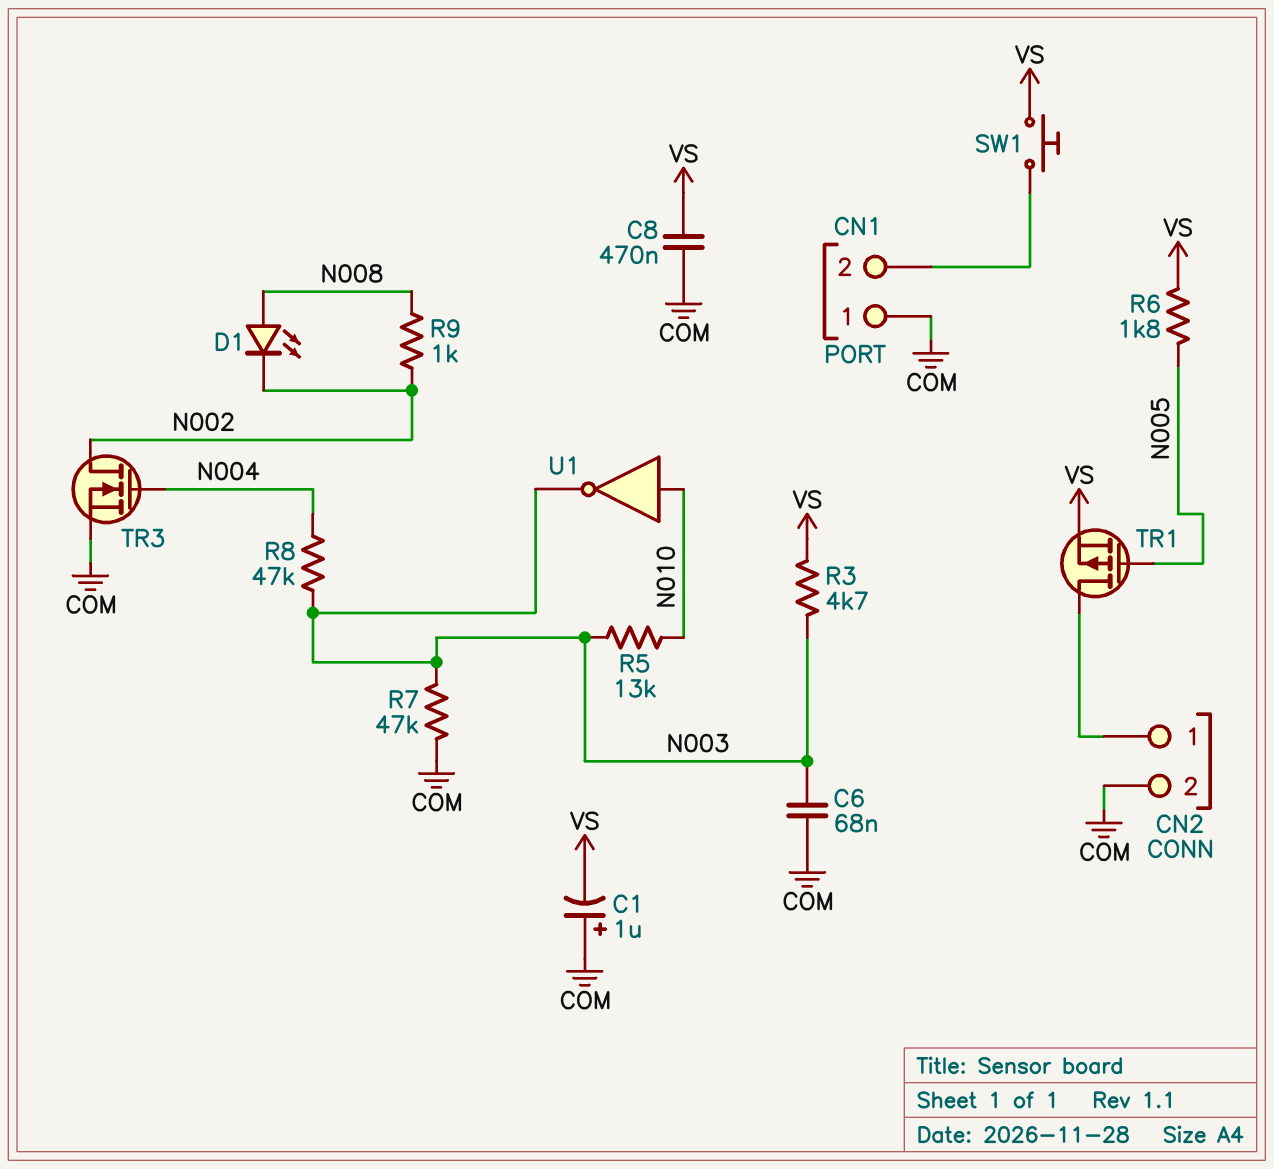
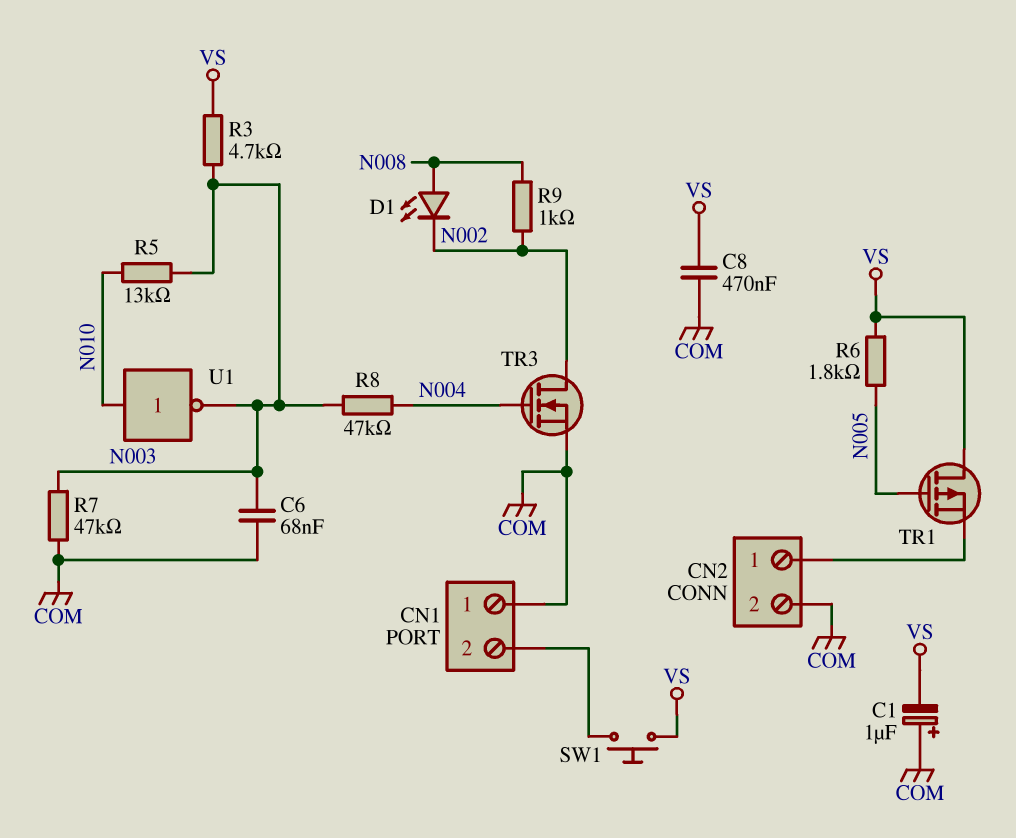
TR1: PMOS (G N005, D CN2/1, S VS) -> PMOS (G N005, D VS, S CN2/1)

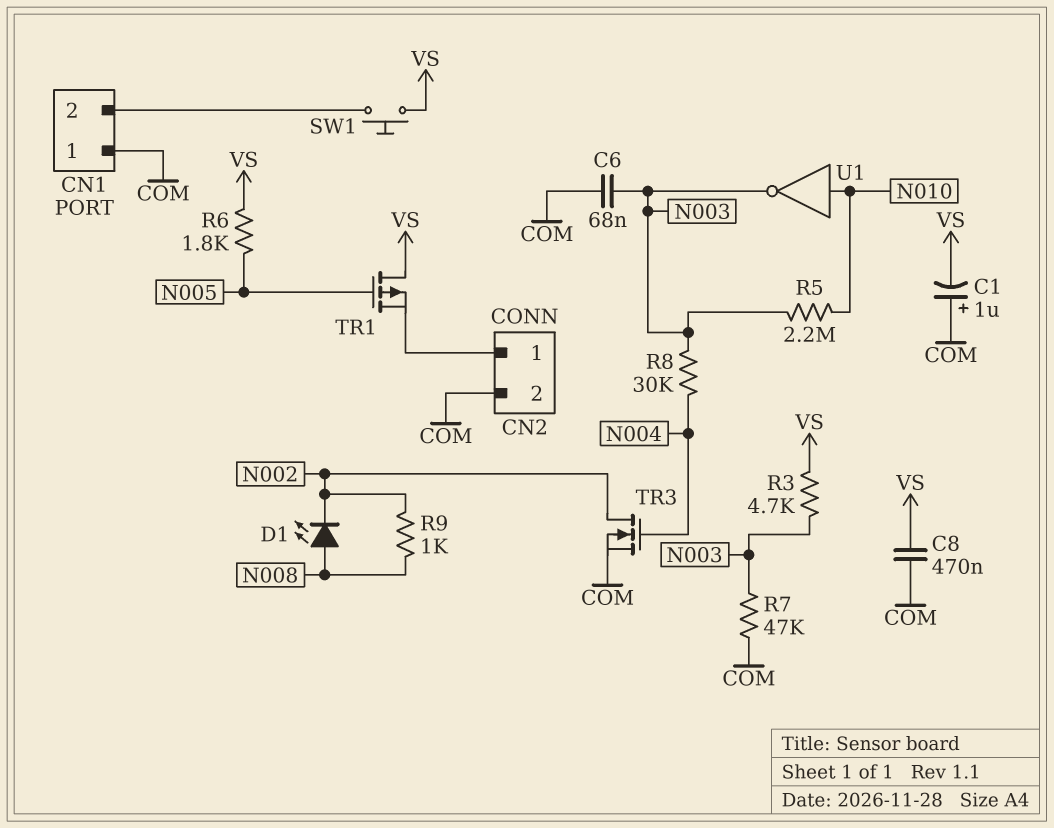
R5: 13k (N003, N010) -> 2.2M (N003, N010)
R8: 47k (N003, N004) -> 30k (N003, N004)

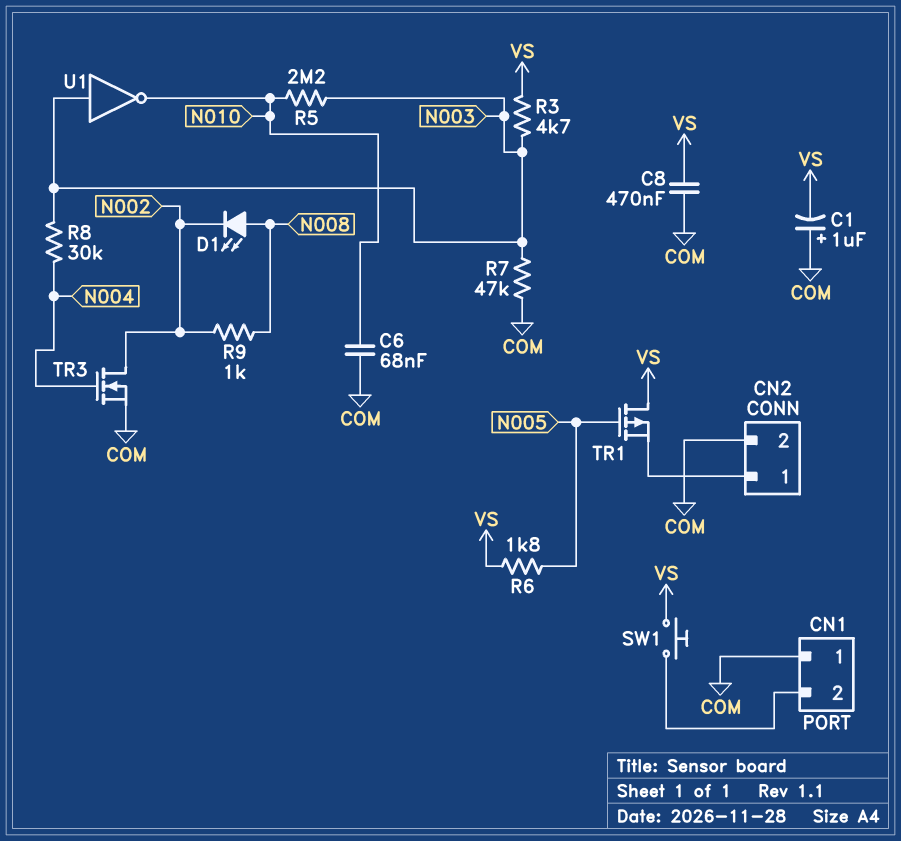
C6: 68nF (COM, N003) -> 68nF (COM, N010)
U1: NOT (in N010, out N003) -> NOT (in N003, out N010)

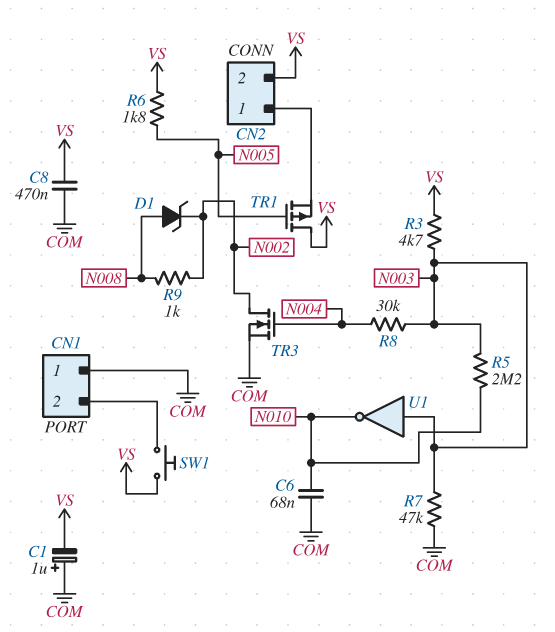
CN2 pin 2: COM -> VS
D1: LED (A N008, K N002) -> zener (A N008, K N002)

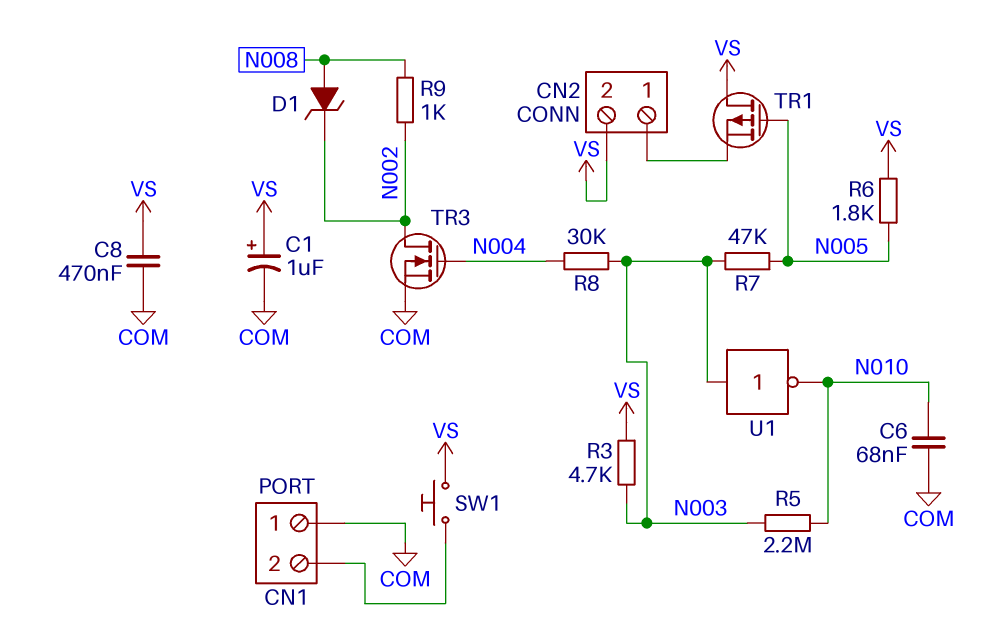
C1: 1uF (plus COM, minus VS) -> 1uF (plus VS, minus COM)
R7: 47k (COM, N003) -> 47k (N003, N005)

